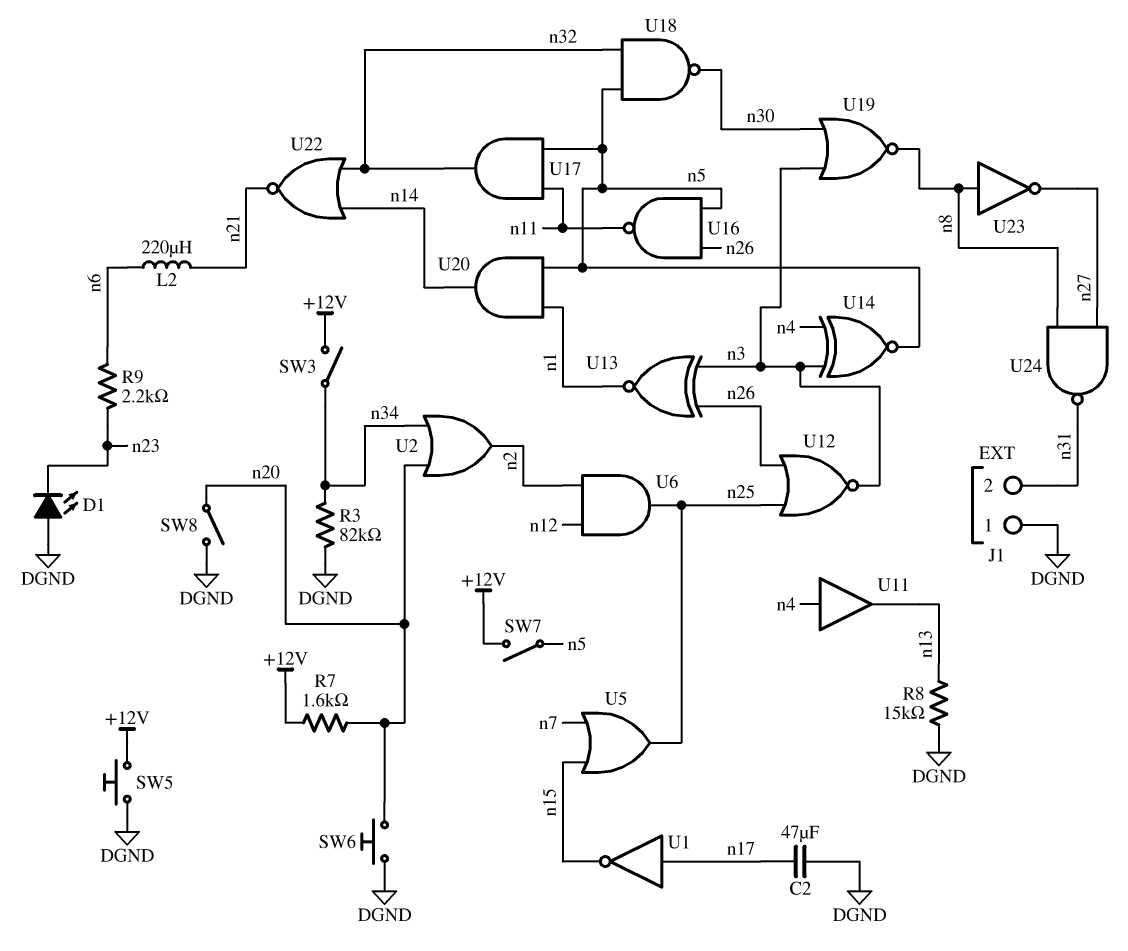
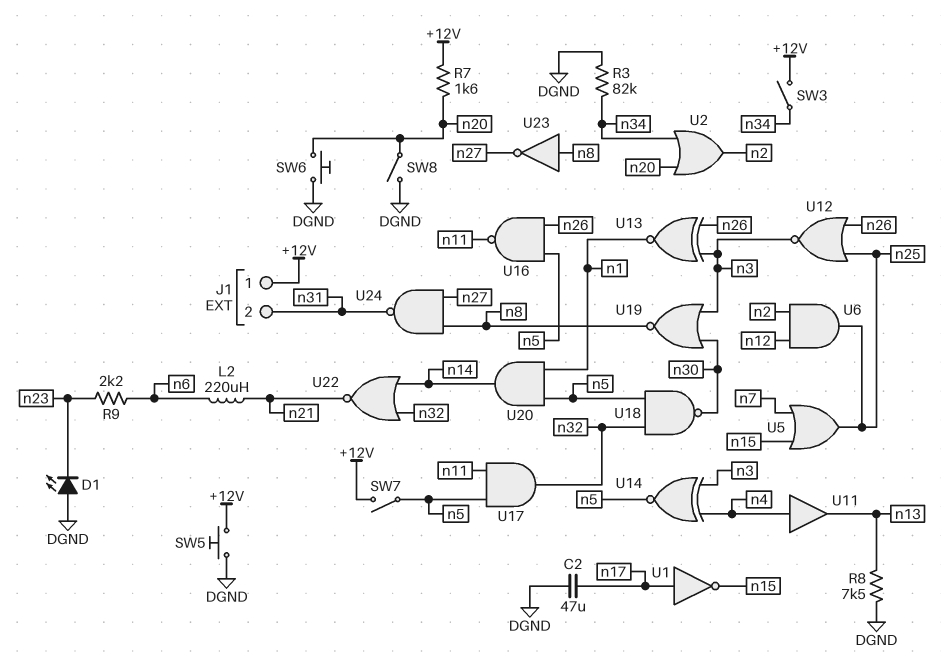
J1 pin 1: DGND -> +12V
R8: 15k (DGND, n13) -> 7.5k (DGND, n13)

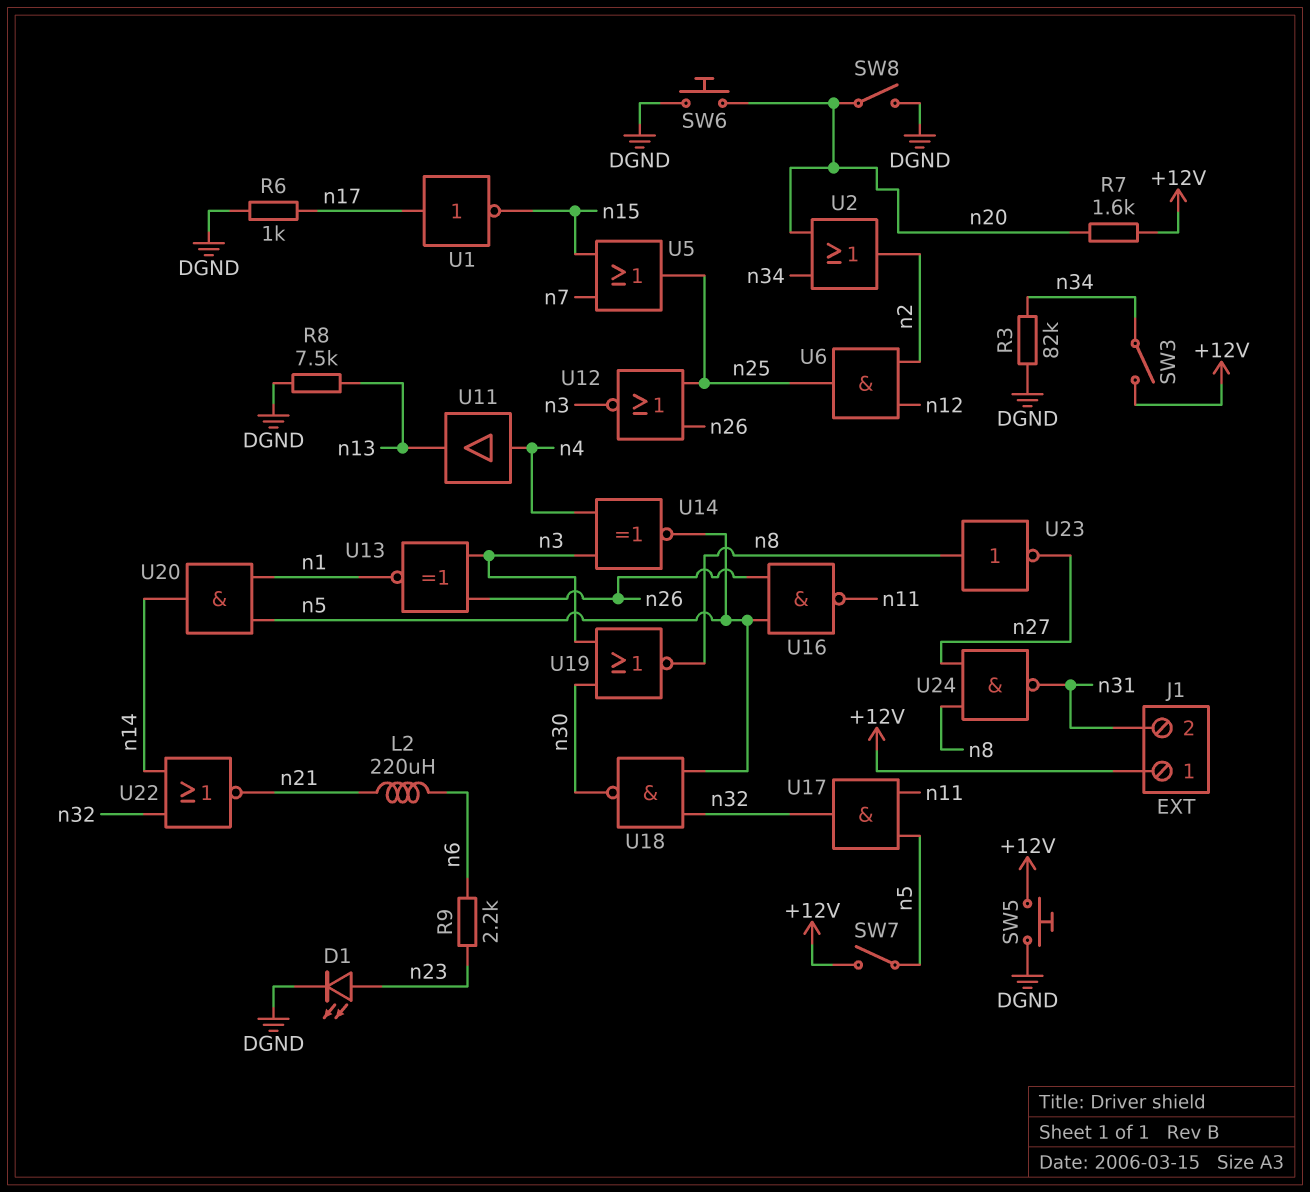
C2: 47uF (DGND, n17) -> none
D1: LED (A DGND, K n23) -> LED (A n23, K DGND)
R6: none -> 1k (DGND, n17)

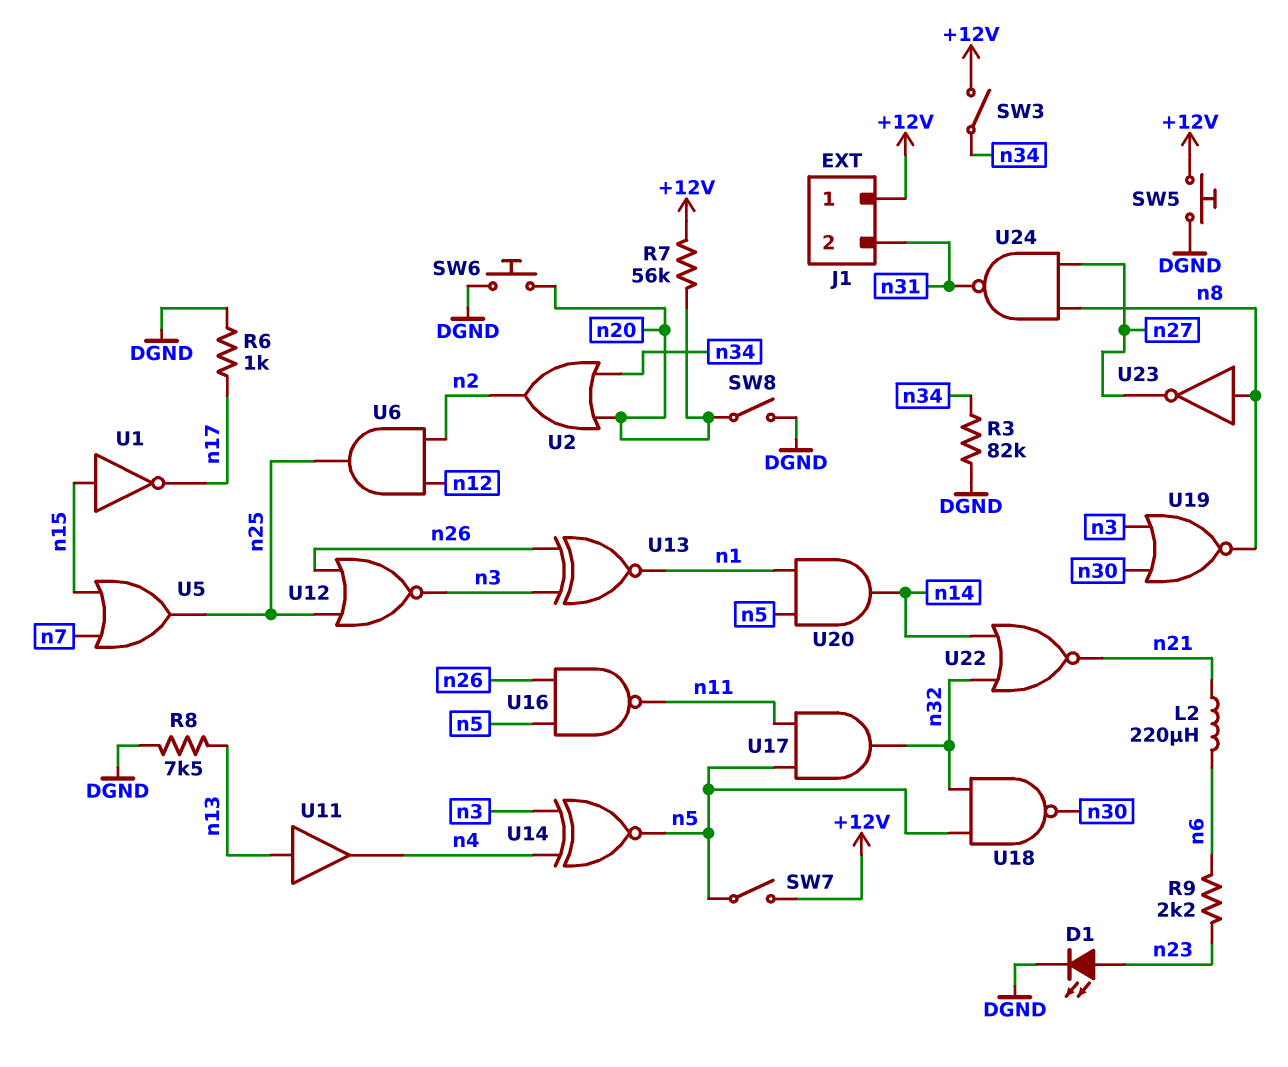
R7: 1.6k (+12V, n20) -> 56k (+12V, n20)
U1: NOT (in n17, out n15) -> NOT (in n15, out n17)
U11: buffer (in n4, out n13) -> buffer (in n13, out n4)

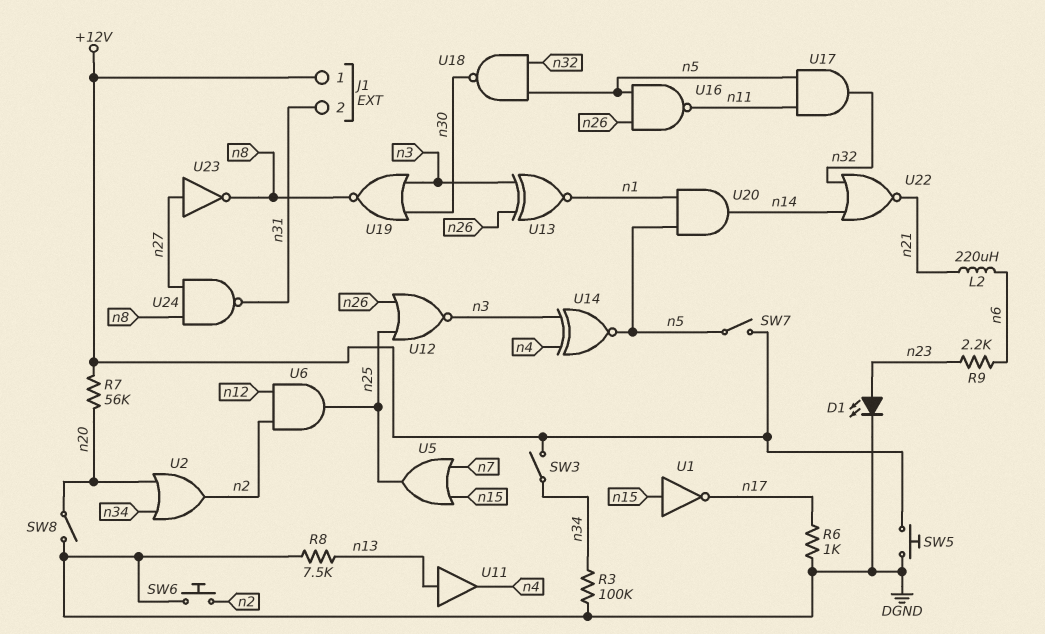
R3: 82k (DGND, n34) -> 100k (DGND, n34)
SW6: button (DGND, n20) -> button (DGND, n2)
U23: NOT (in n8, out n27) -> NOT (in n27, out n8)

